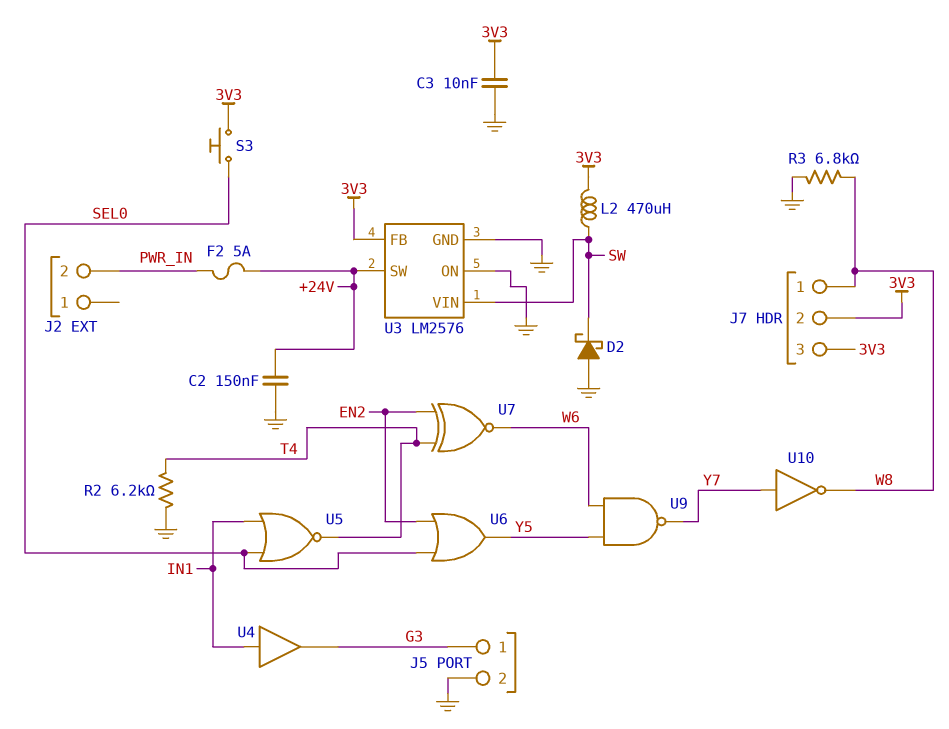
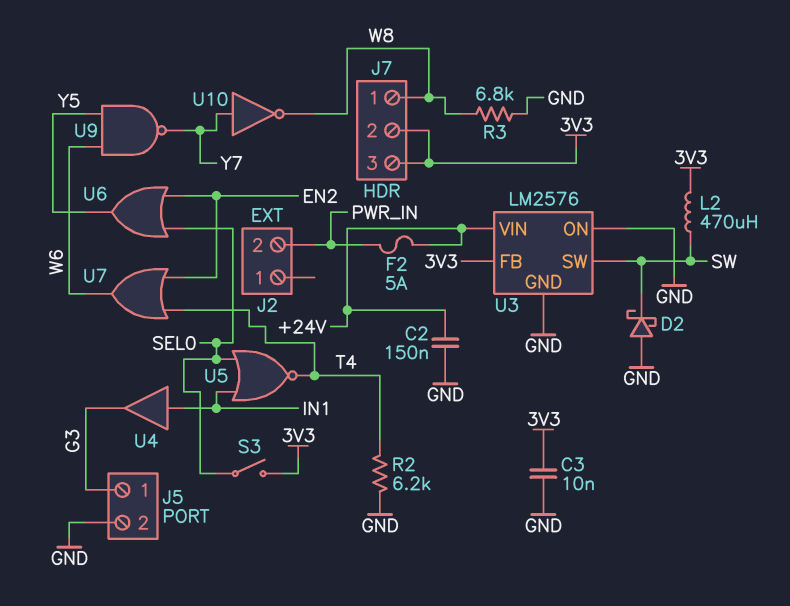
S3: button (3V3, SEL0) -> switch (3V3, SEL0)
U3 pin SW: +24V -> SW
U3 pin VIN: SW -> +24V
U7: XNOR (in EN2, in T4, out W6) -> OR (in EN2, in T4, out W6)

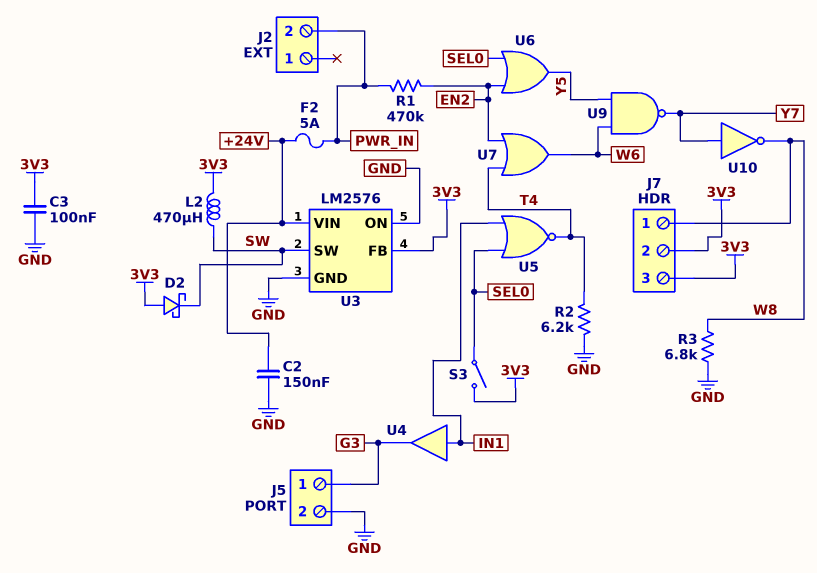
C3: 10nF (3V3, GND) -> 100nF (3V3, GND)
D2: schottky (A GND, K SW) -> schottky (A 3V3, K SW)
R1: none -> 470k (EN2, PWR_IN)

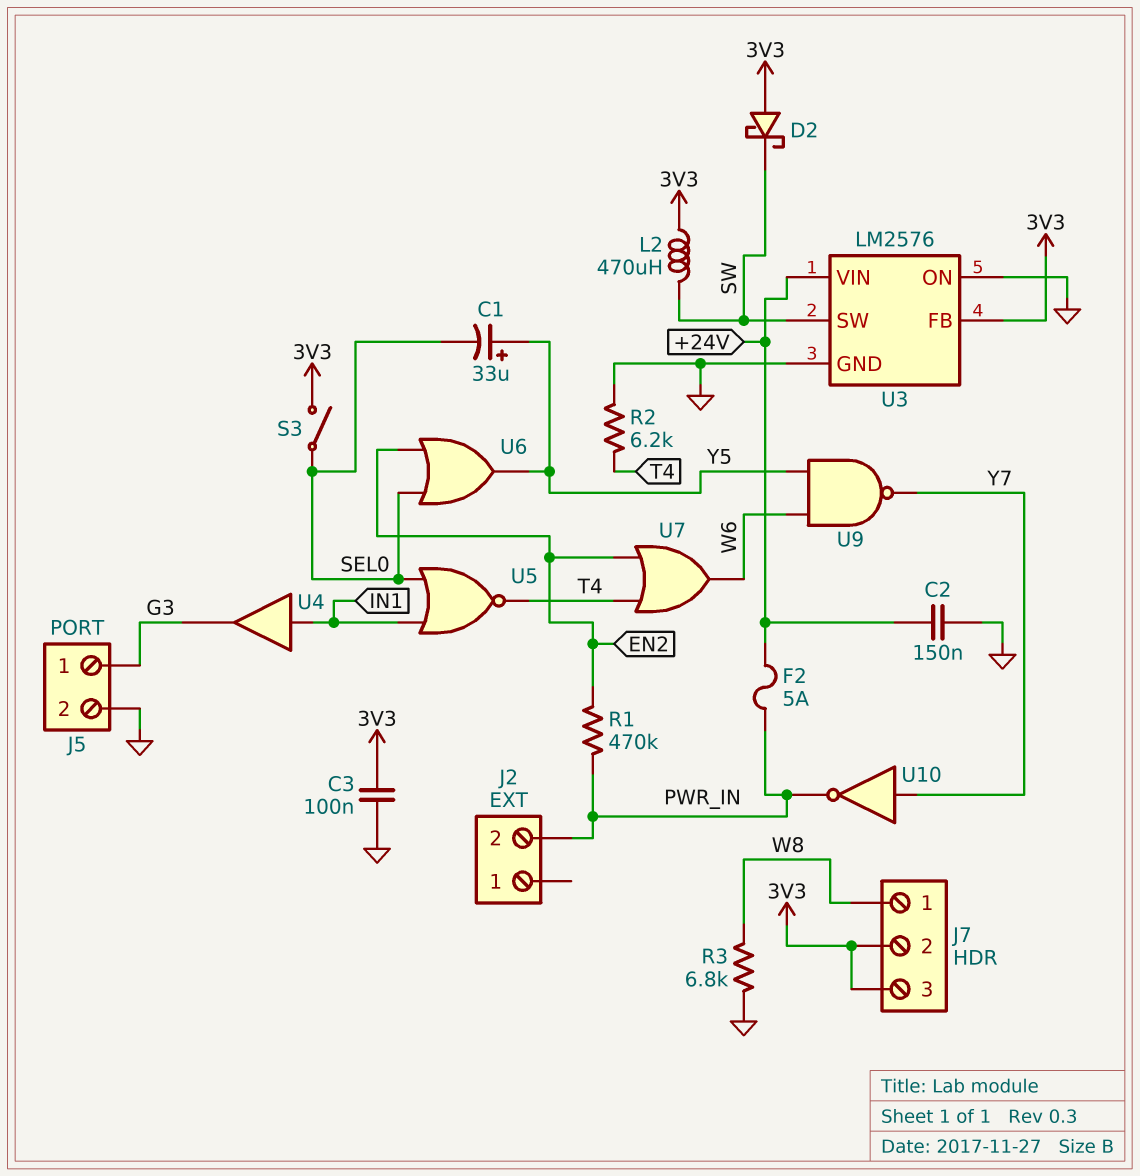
C1: none -> 33uF (plus Y5, minus SEL0)
U10: NOT (in Y7, out W8) -> NOT (in Y7, out PWR_IN)

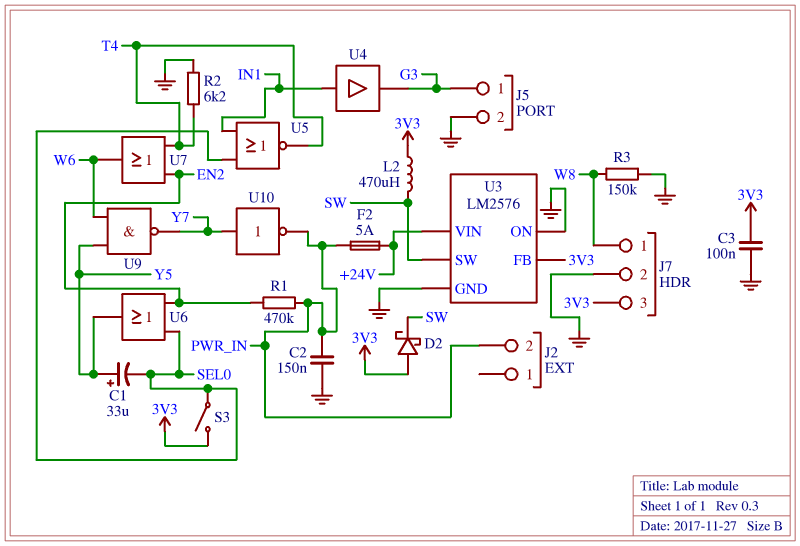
C2: 150nF (+24V, GND) -> 150nF (GND, PWR_IN)
J7 pin 2: 3V3 -> GND
R3: 6.8k (GND, W8) -> 150k (GND, W8)

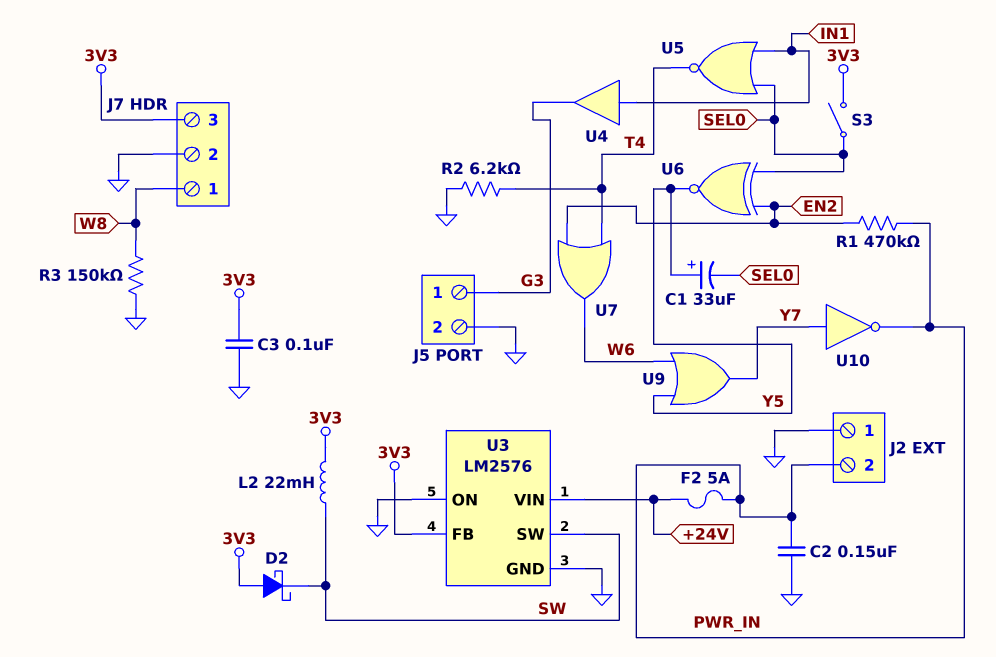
J2 pin 1: none -> GND
L2: 470uH (3V3, SW) -> 22mH (3V3, SW)
U6: OR (in EN2, in SEL0, out Y5) -> XNOR (in EN2, in SEL0, out Y5)
U9: NAND (in W6, in Y5, out Y7) -> OR (in W6, in Y5, out Y7)

